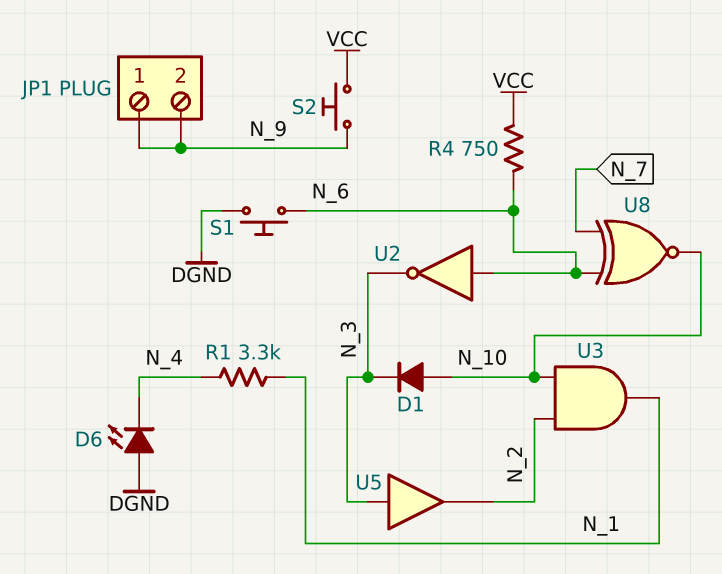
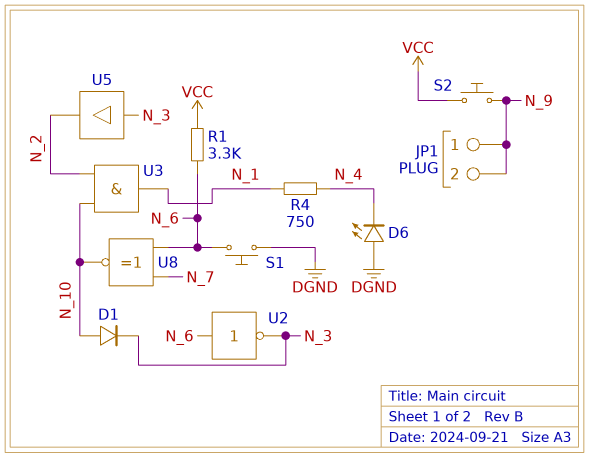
R1: 3.3k (N_1, N_4) -> 3.3k (N_6, VCC)
R4: 750 (N_6, VCC) -> 750 (N_1, N_4)

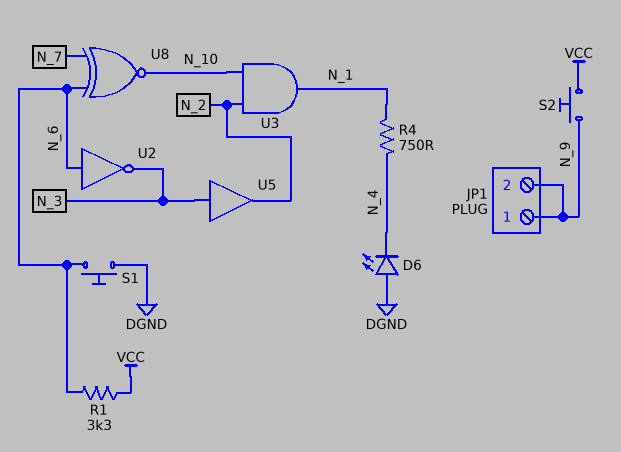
D1: diode (A N_10, K N_3) -> none

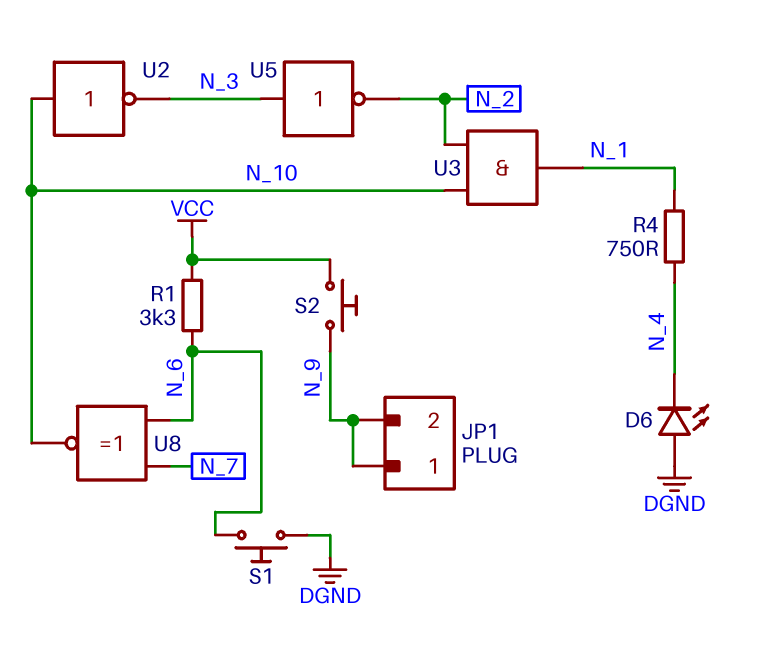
U2: NOT (in N_6, out N_3) -> NOT (in N_10, out N_3)
U5: buffer (in N_3, out N_2) -> NOT (in N_3, out N_2)

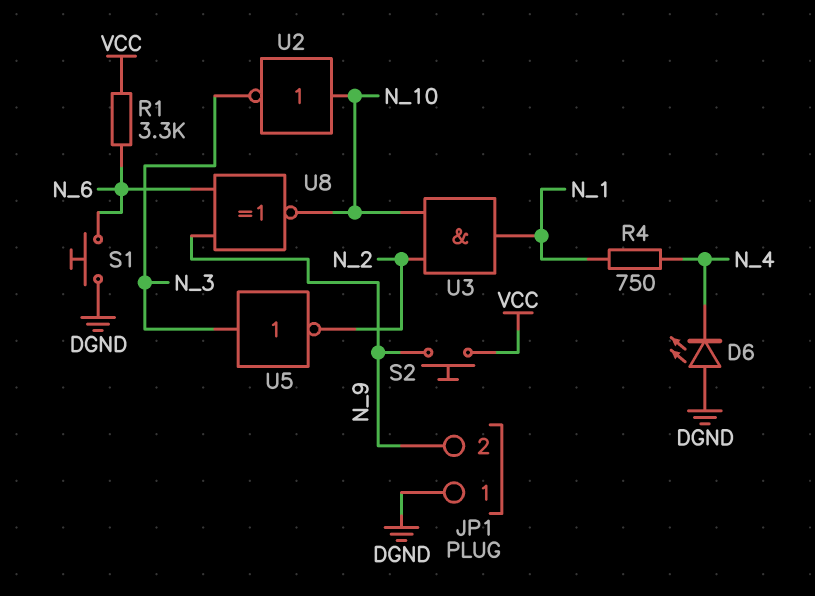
JP1 pin 1: N_9 -> DGND
U8: XNOR (in N_6, in N_7, out N_10) -> XNOR (in N_6, in N_9, out N_10)

